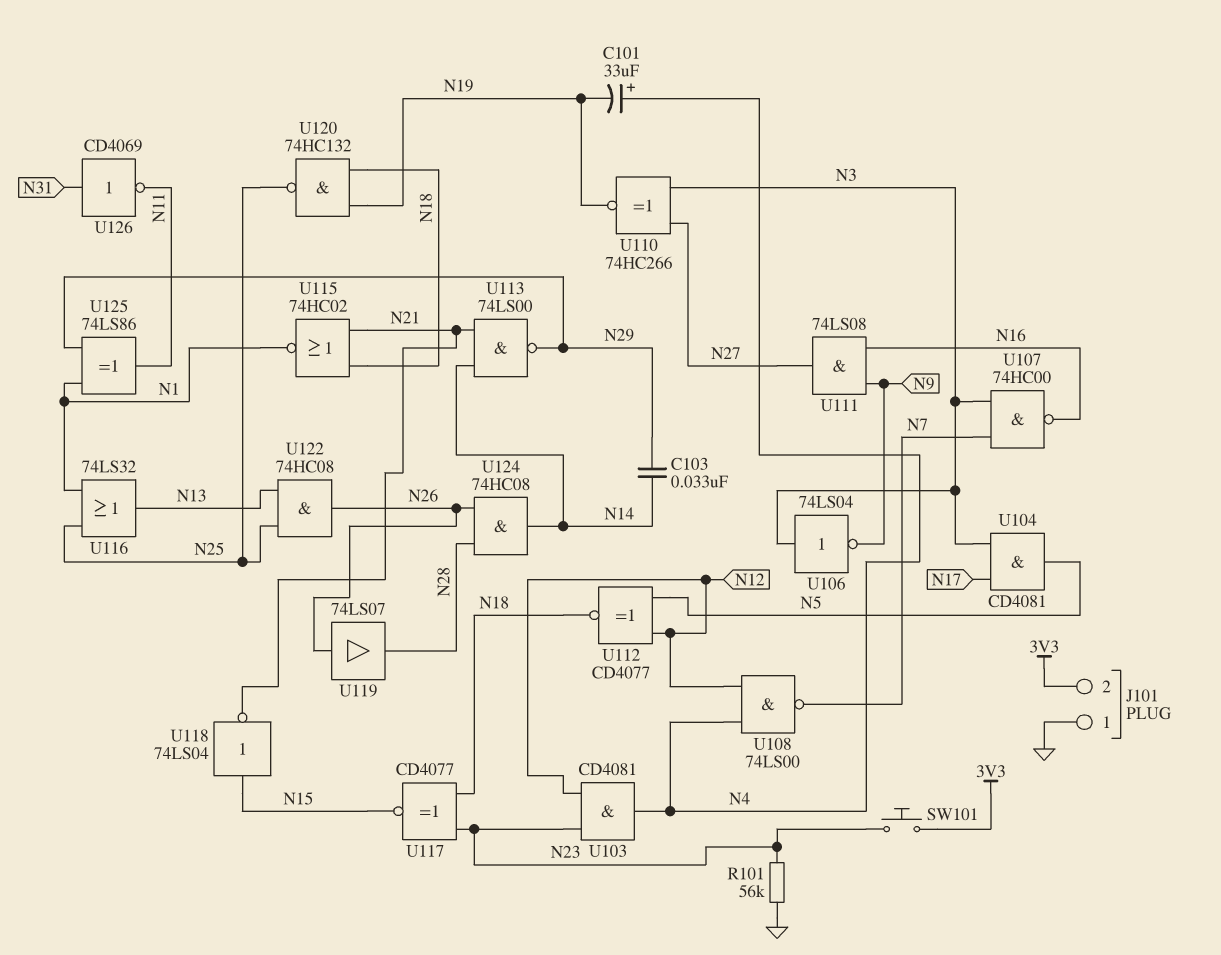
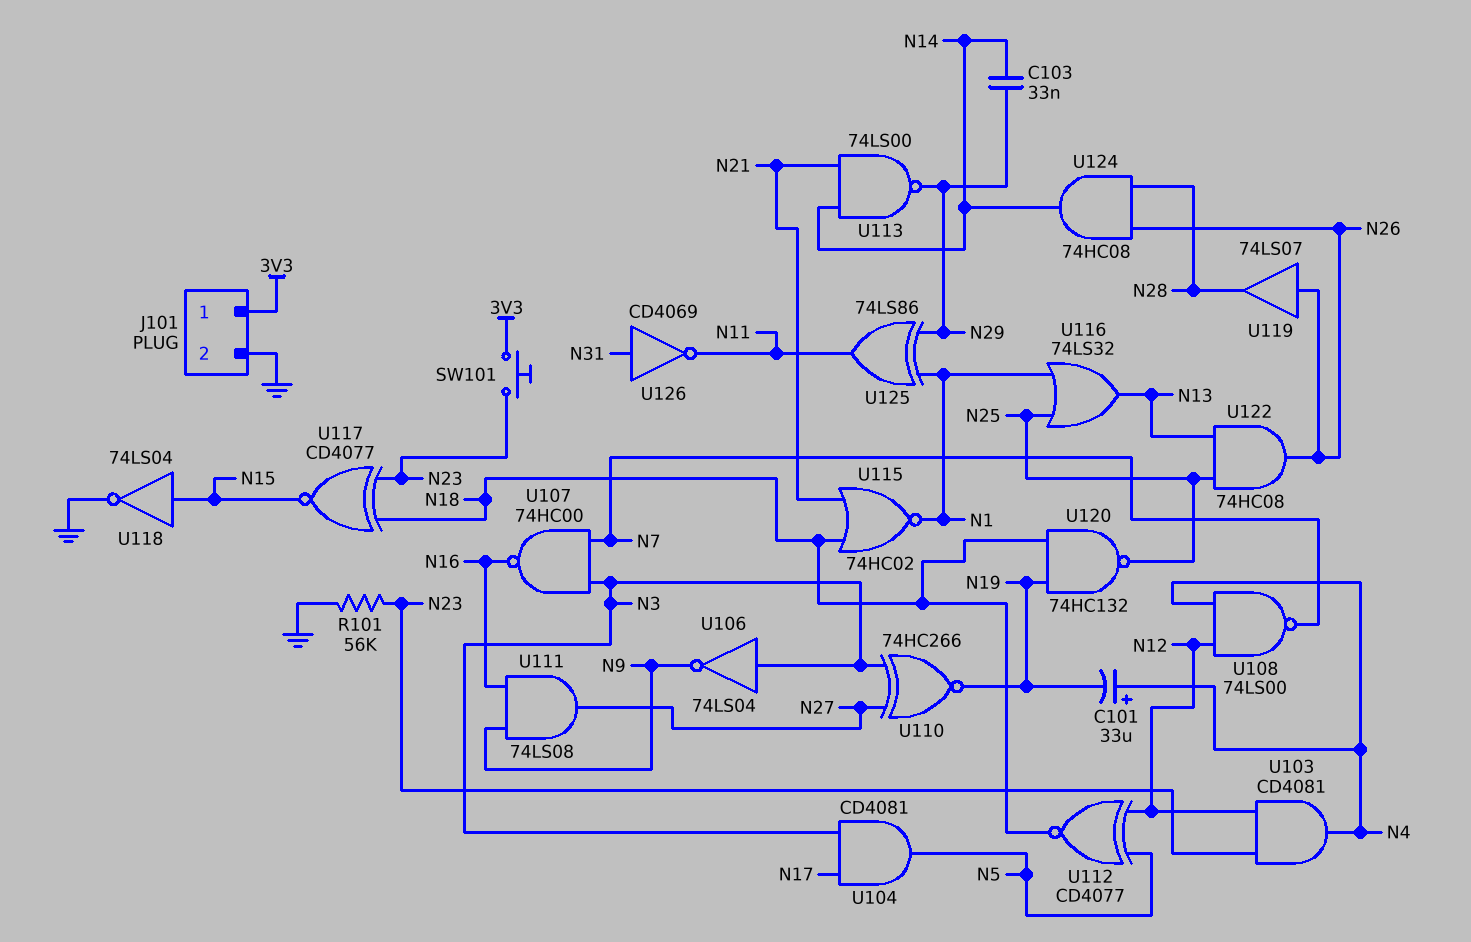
J101 pin 1: GND -> 3V3
J101 pin 2: 3V3 -> GND
U118: NOT 74LS04 (in N15, out N21) -> NOT 74LS04 (in N15, out GND)

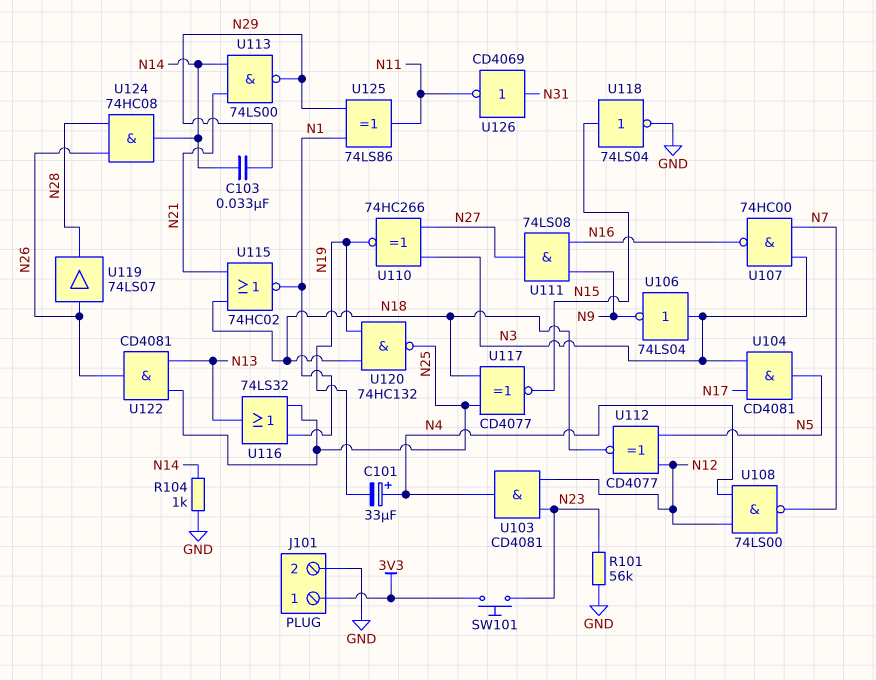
R104: none -> 1k (GND, N14)
U117: XNOR CD4077 (in N18, in N23, out N15) -> XNOR CD4077 (in N18, in N25, out N15)
U122: AND 74HC08 (in N13, in N25, out N26) -> AND CD4081 (in N13, in N25, out N26)

